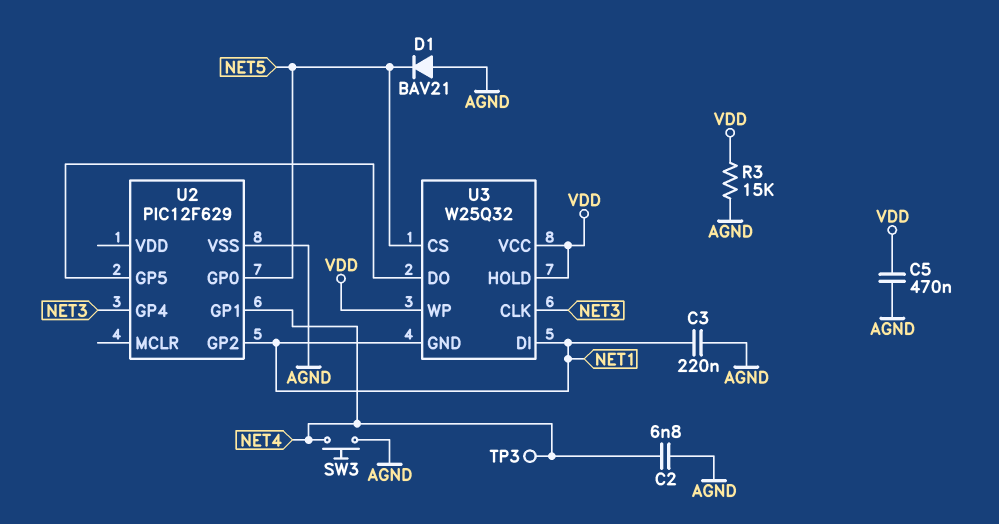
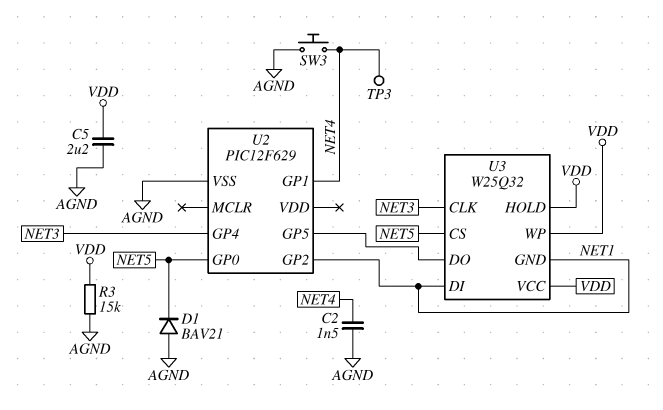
C2: 6.8nF (AGND, NET4) -> 1.5nF (AGND, NET4)
C3: 220nF (AGND, NET1) -> none
C5: 470nF (AGND, VDD) -> 2.2uF (AGND, VDD)

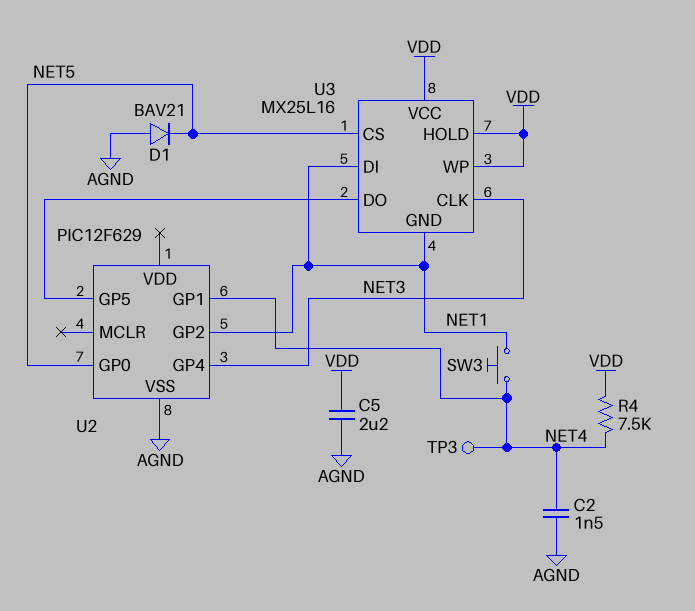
R3: 15k (AGND, VDD) -> none
R4: none -> 7.5k (NET4, VDD)
SW3: button (AGND, NET4) -> button (NET1, NET4)
U3: W25Q32 -> MX25L16

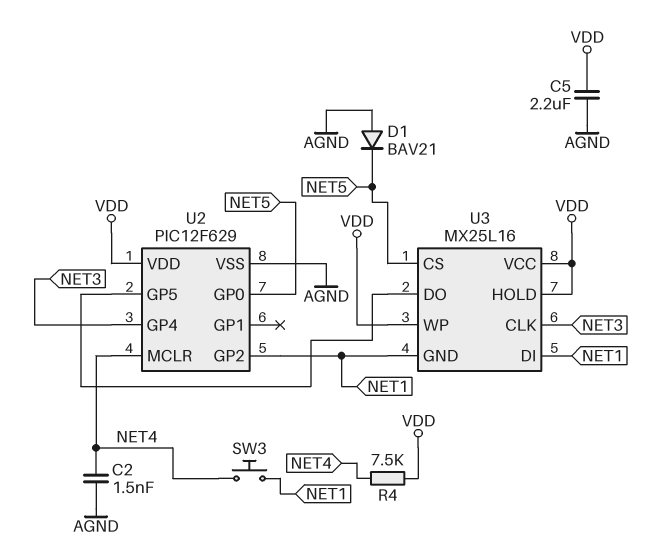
TP3: test point (NET4) -> none
U2 pin GP1: NET4 -> none
U2 pin MCLR: none -> NET4
U2 pin VDD: none -> VDD

